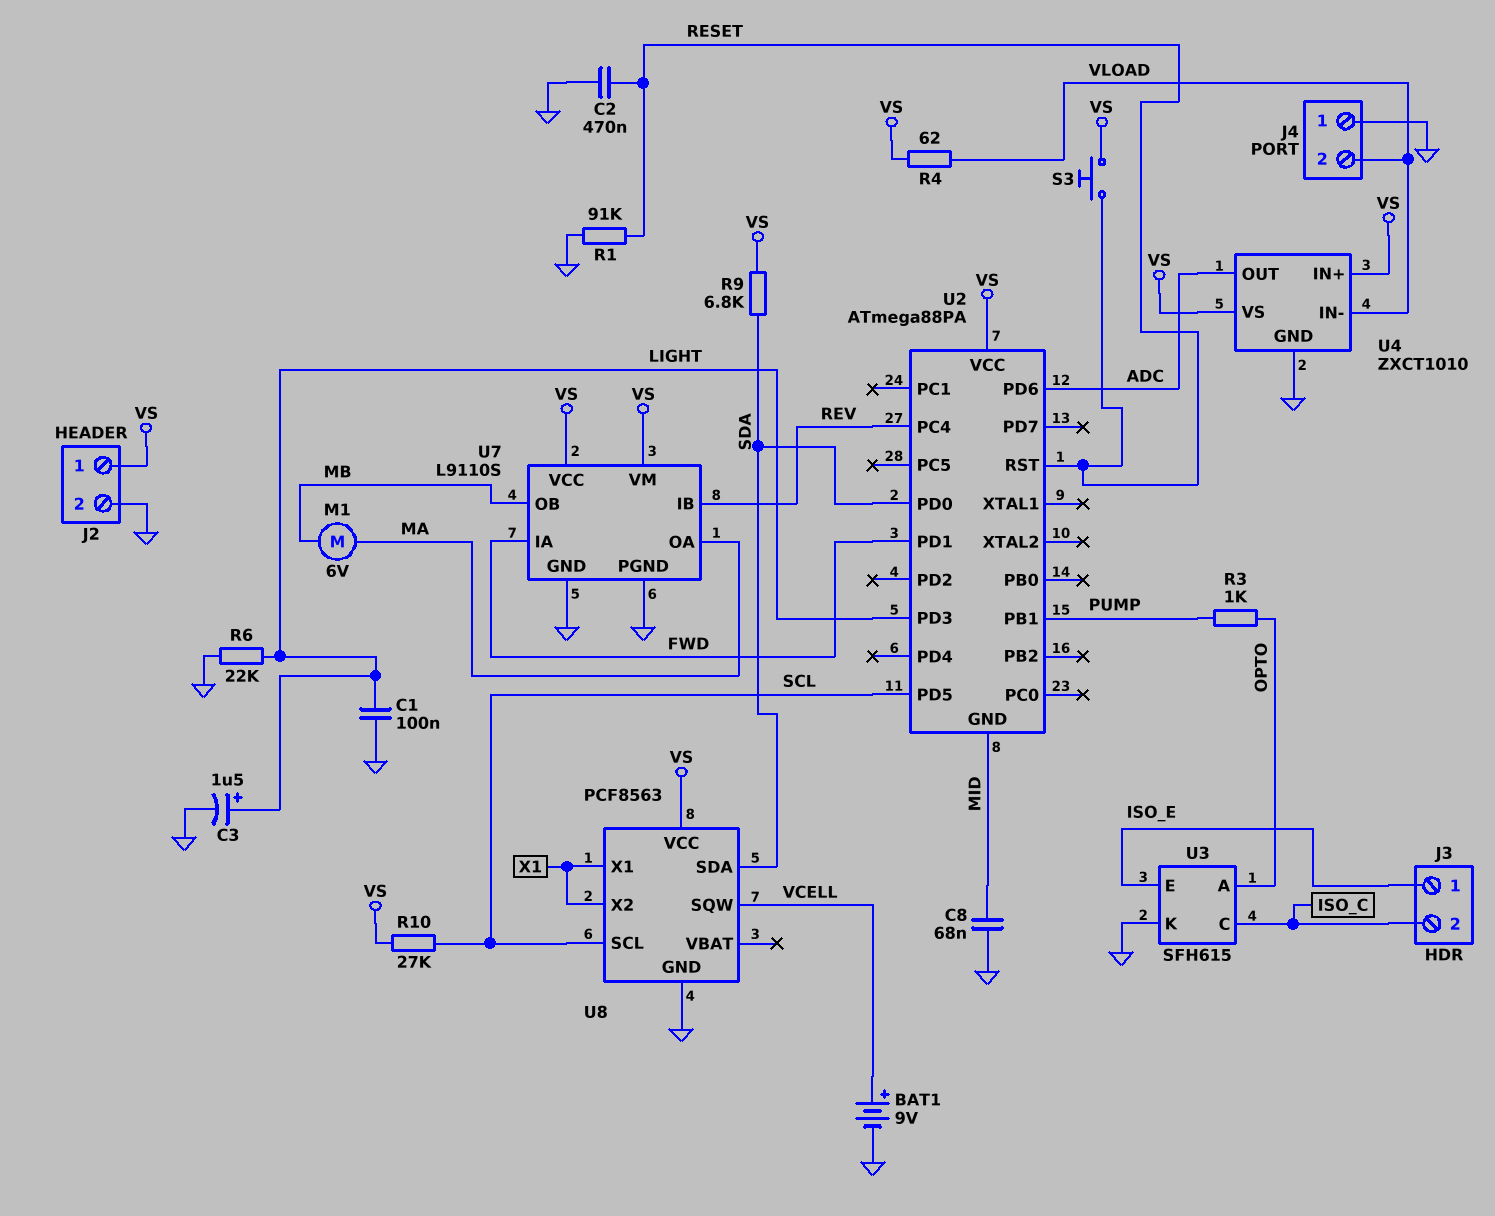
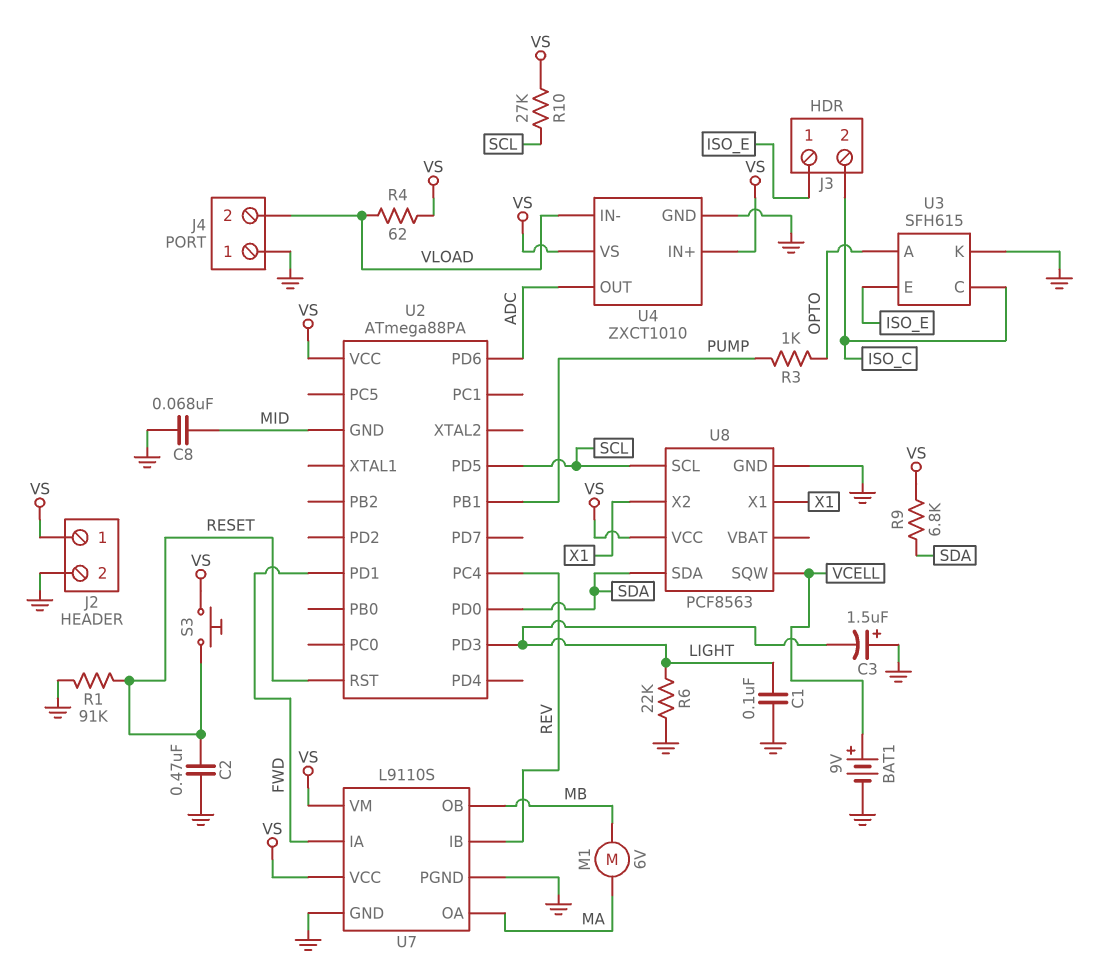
C3: 1.5uF (plus LIGHT, minus GND) -> 1.5uF (plus GND, minus LIGHT)

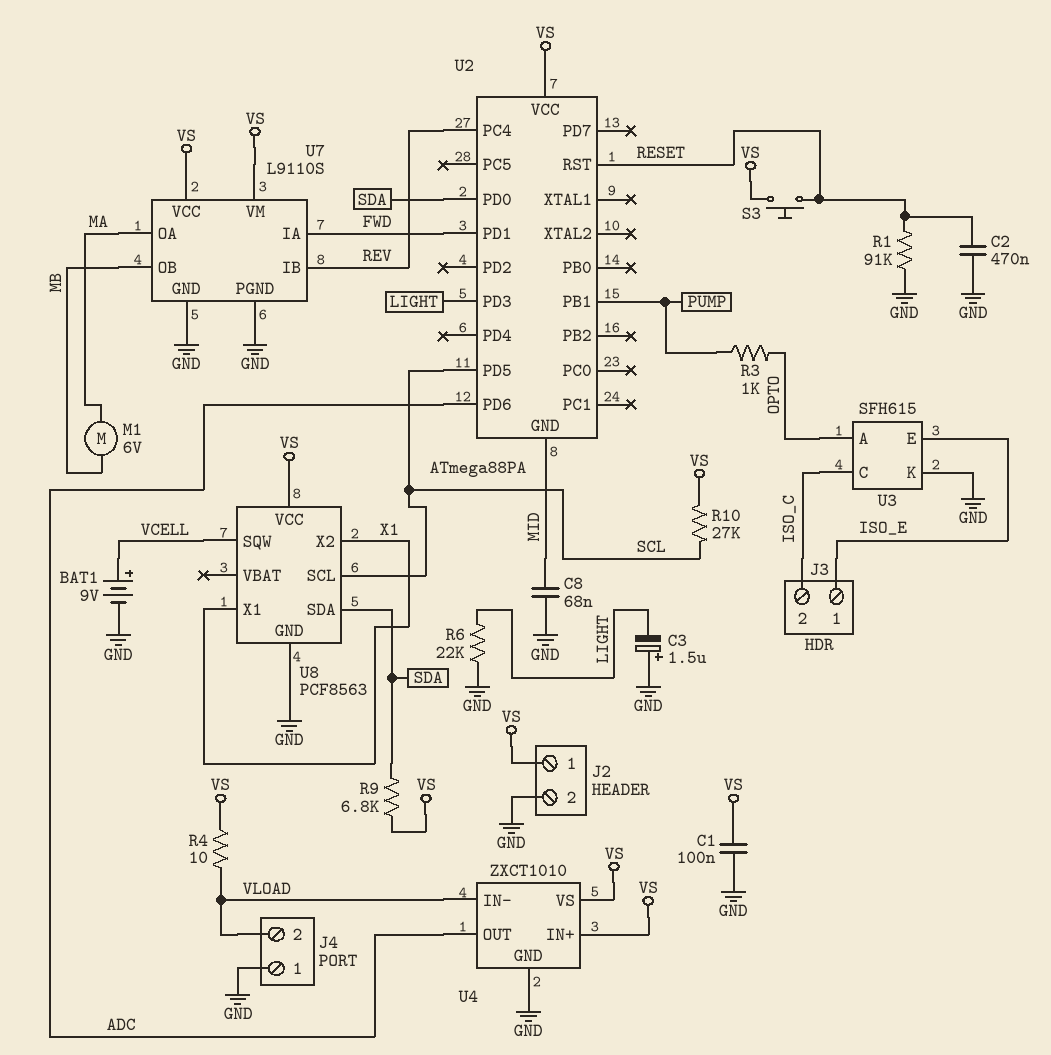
C1: 100nF (GND, LIGHT) -> 100nF (GND, VS)
R4: 62 (VLOAD, VS) -> 10 (VLOAD, VS)

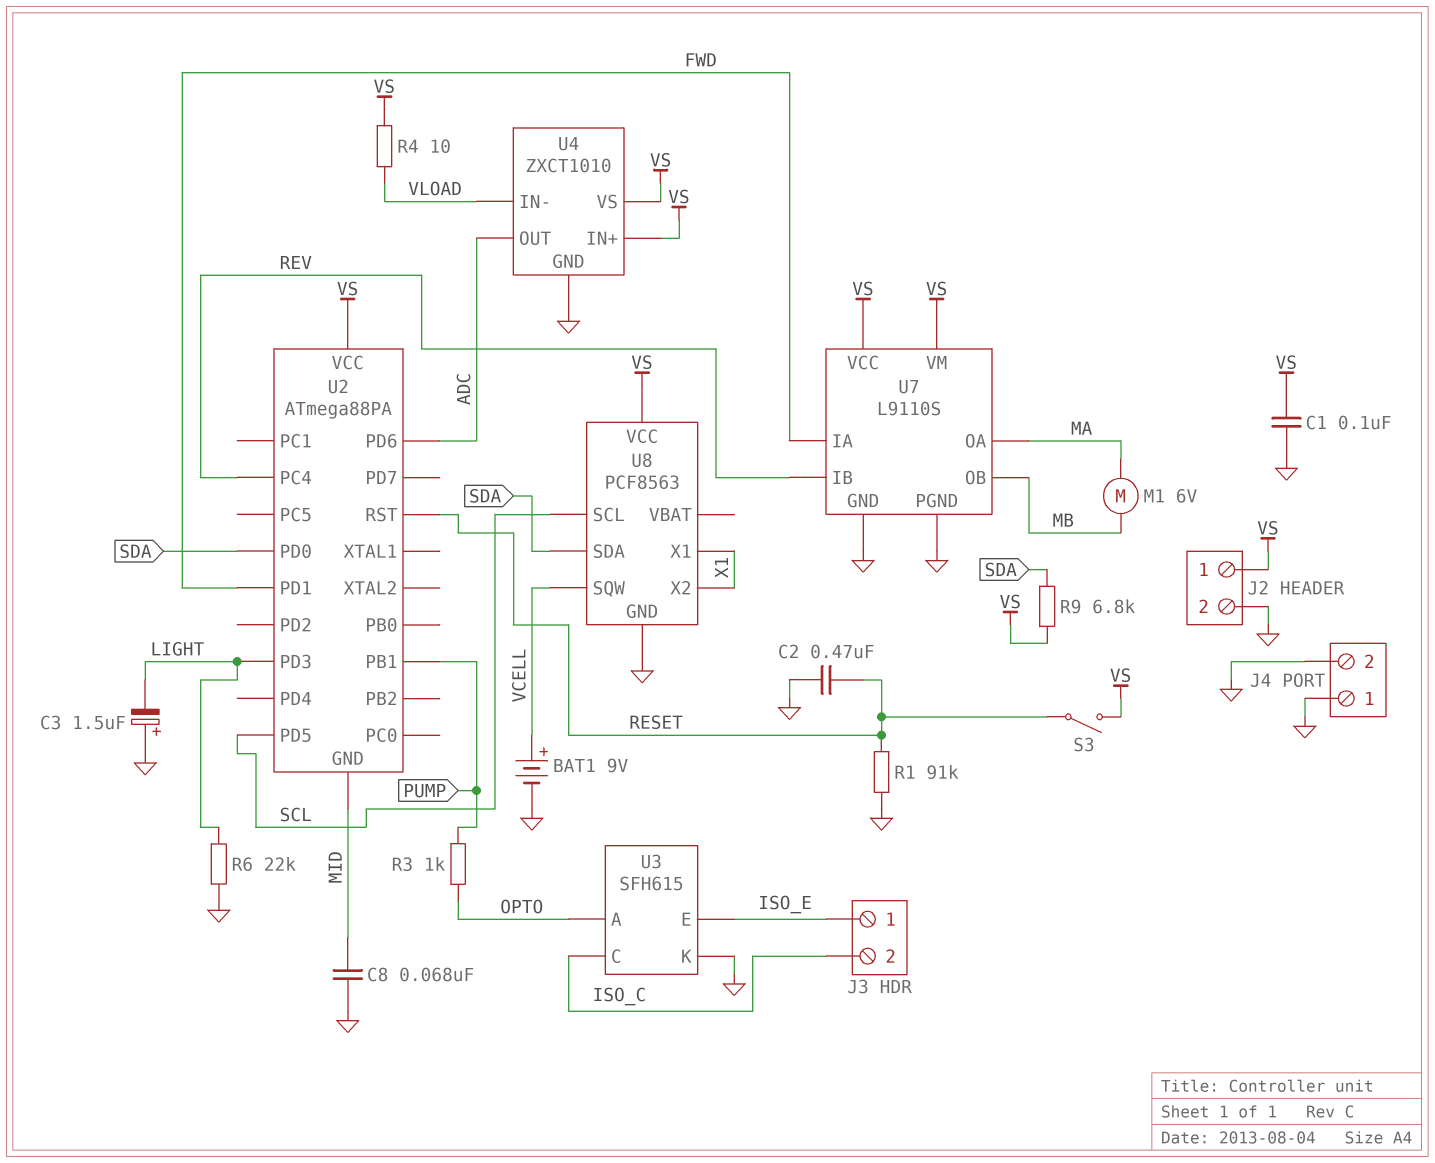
J4 pin 2: VLOAD -> GND
R10: 27k (SCL, VS) -> none
S3: button (RESET, VS) -> switch (RESET, VS)

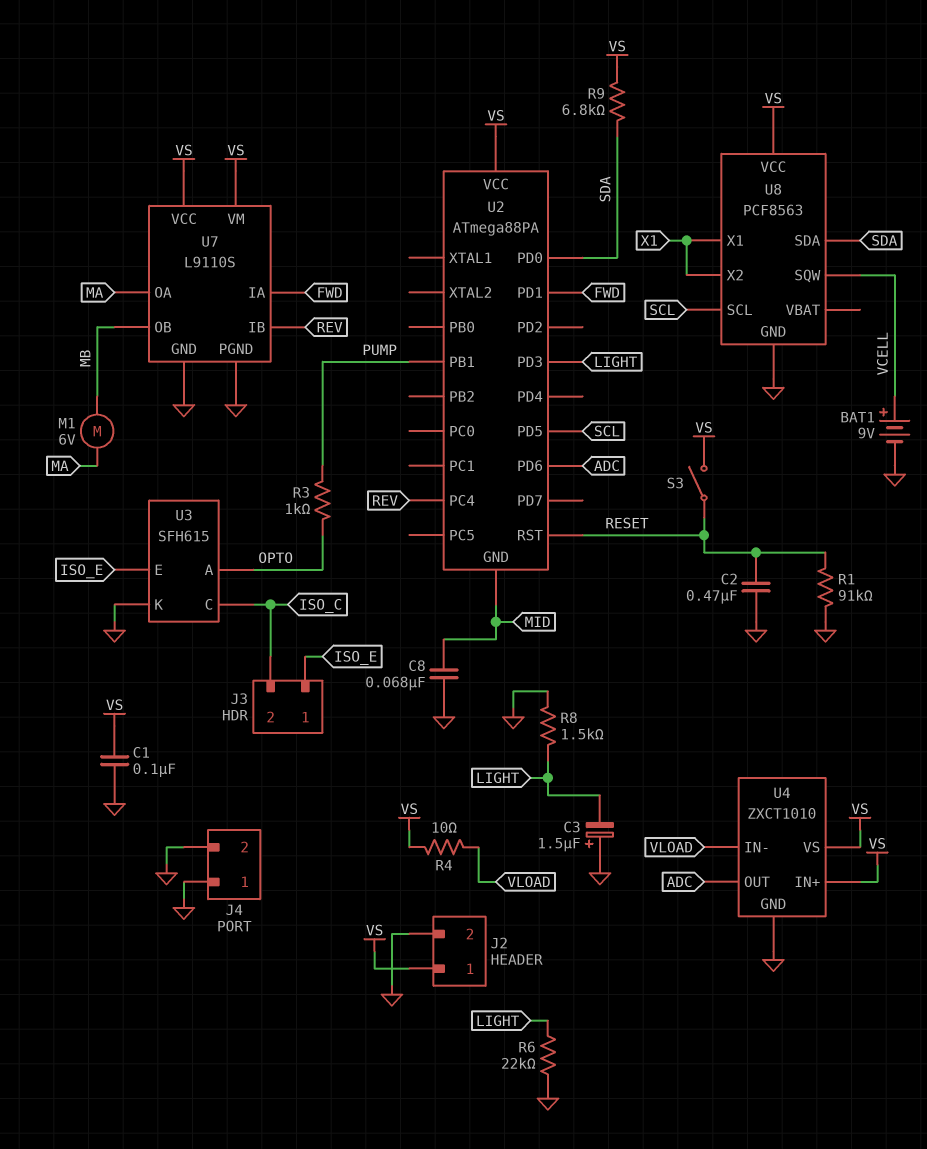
R8: none -> 1.5k (GND, LIGHT)

